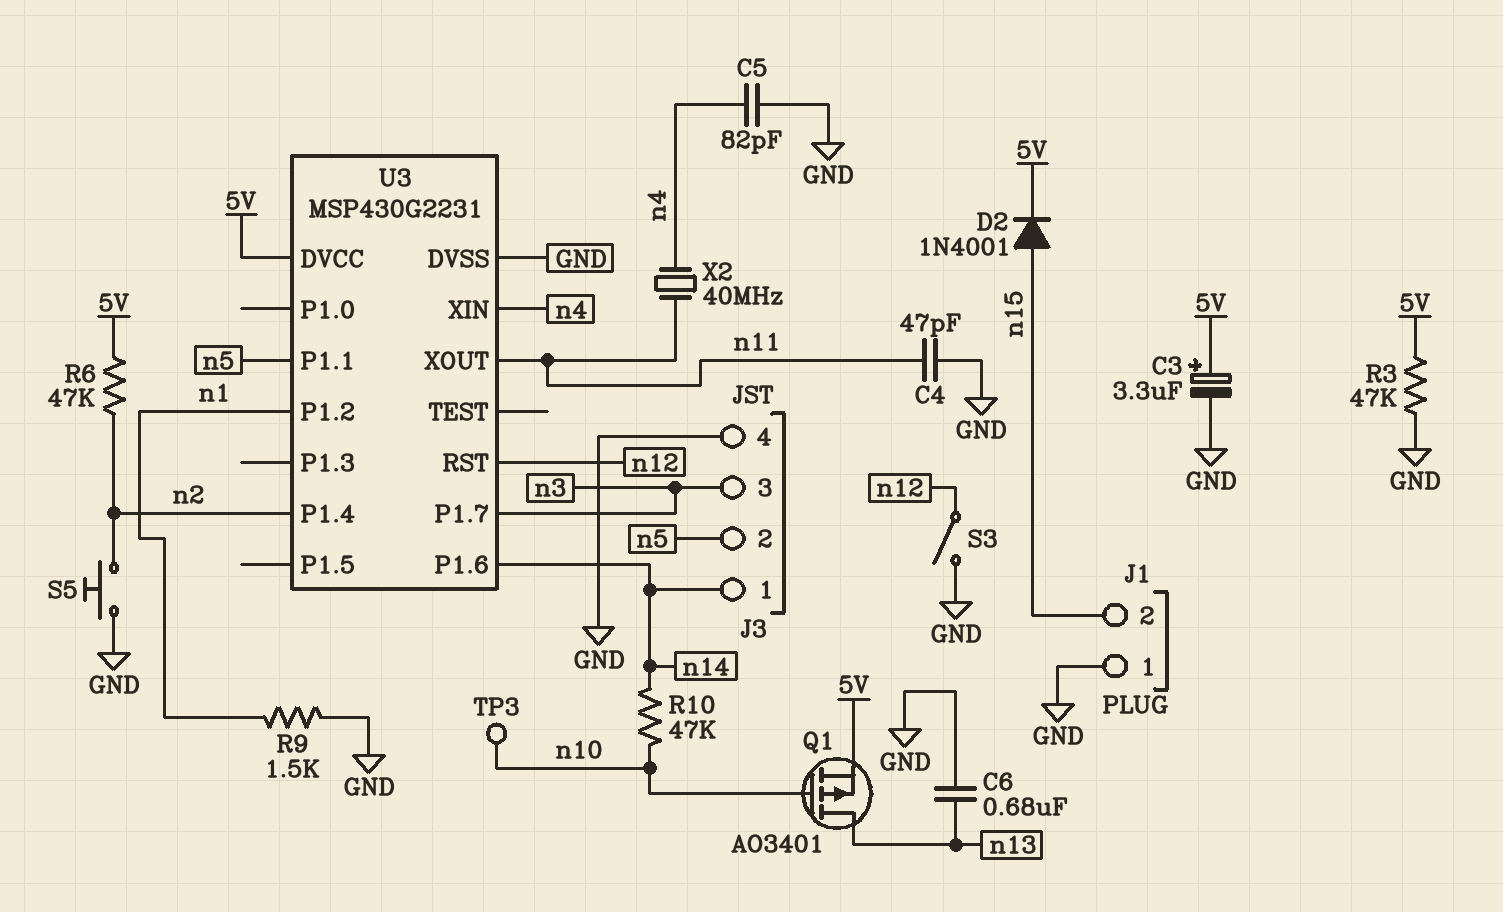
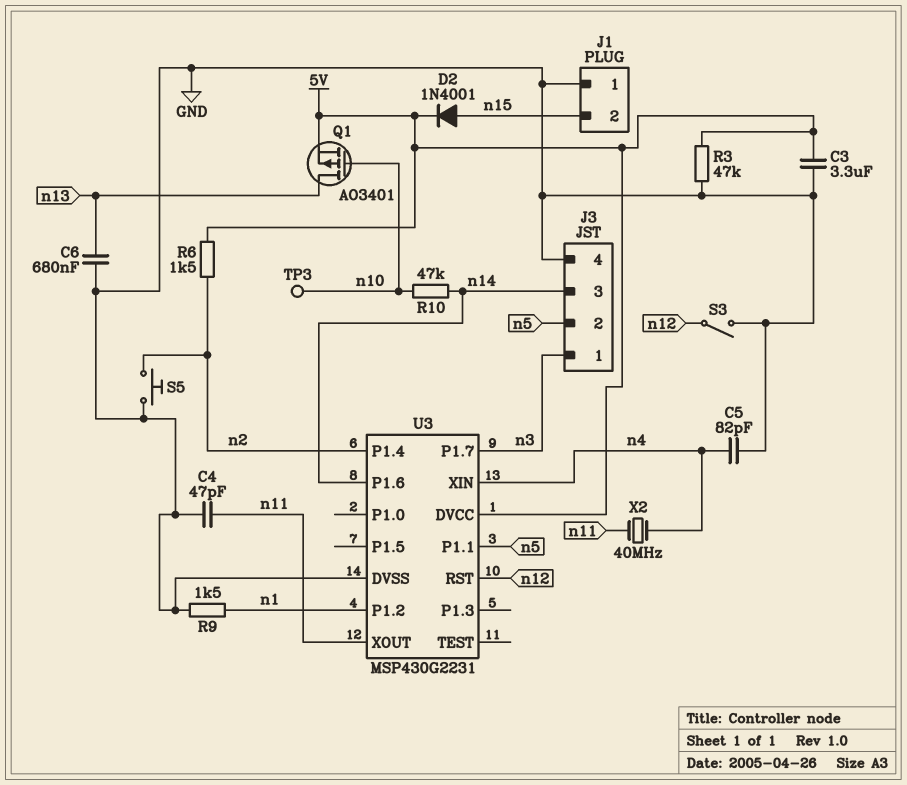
C3: 3.3uF (plus 5V, minus GND) -> 3.3uF (5V, GND)
J3 pin 1: n14 -> n3
J3 pin 3: n3 -> n14
R6: 47k (5V, n2) -> 1.5k (5V, n2)

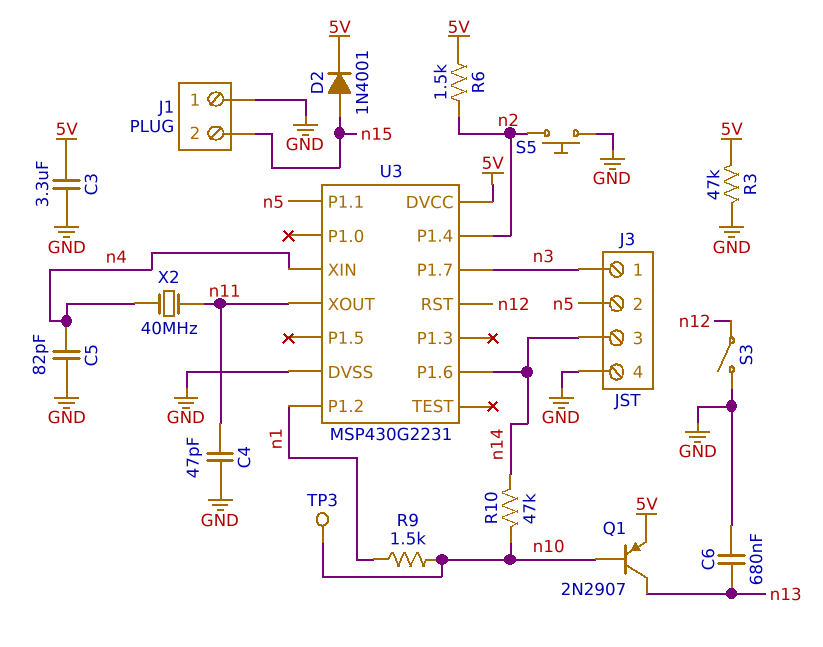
Q1: PMOS AO3401 (G n10, D n13, S 5V) -> PNP 2N2907 (B n10, C n13, E 5V)
R9: 1.5k (GND, n1) -> 1.5k (n1, n10)

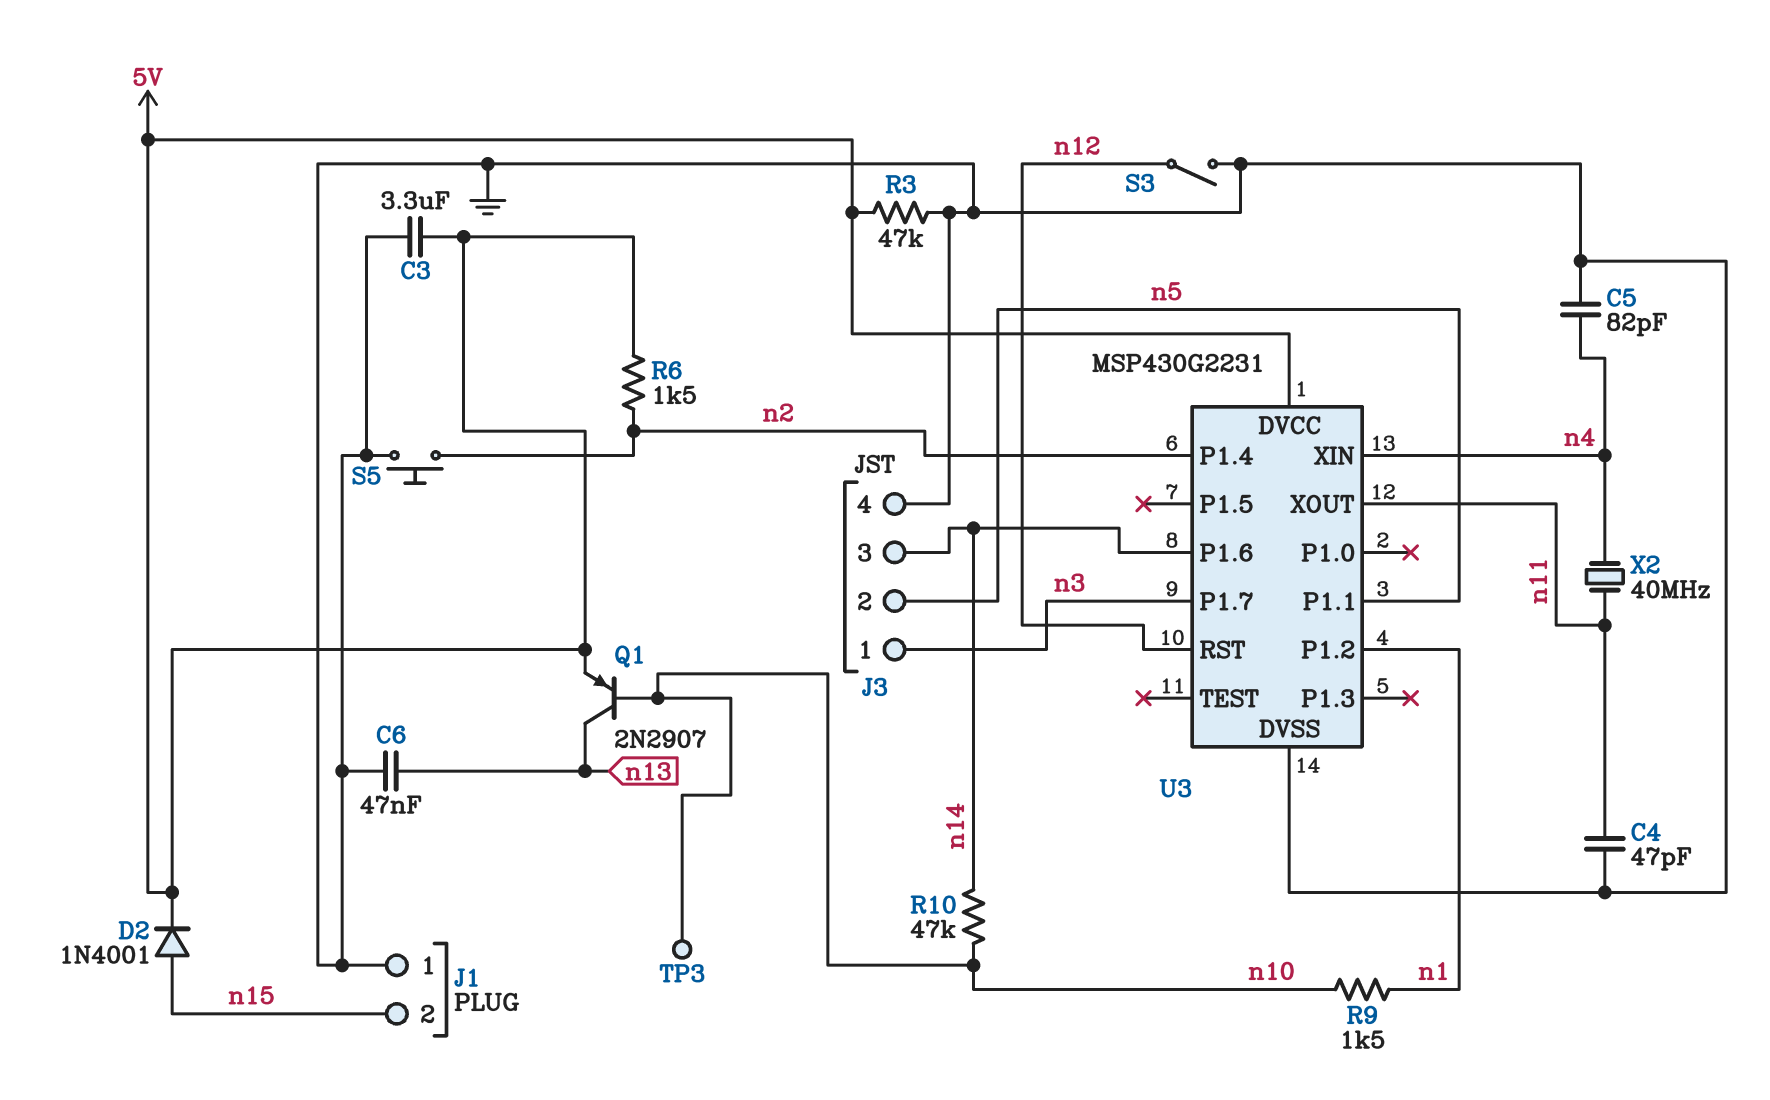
C6: 680nF (GND, n13) -> 47nF (GND, n13)

